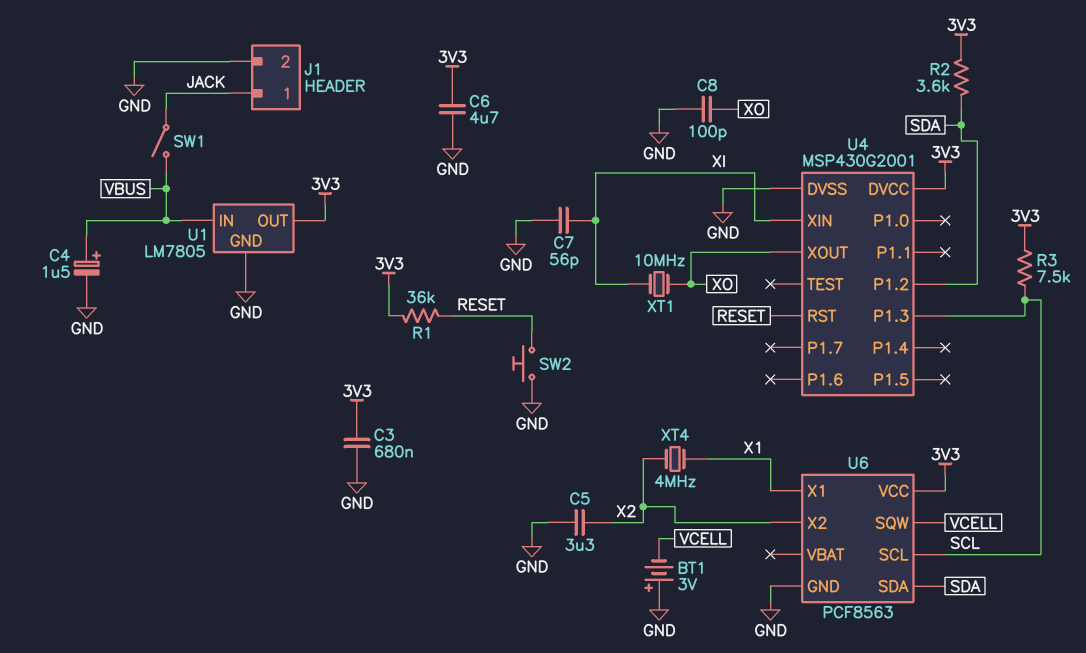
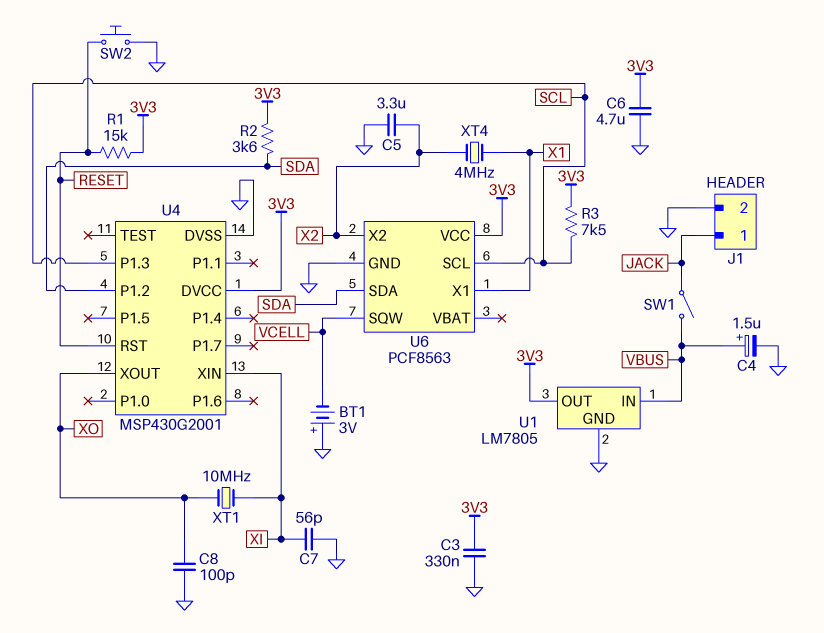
C3: 680nF (3V3, GND) -> 330nF (3V3, GND)
R1: 36k (3V3, RESET) -> 15k (3V3, RESET)

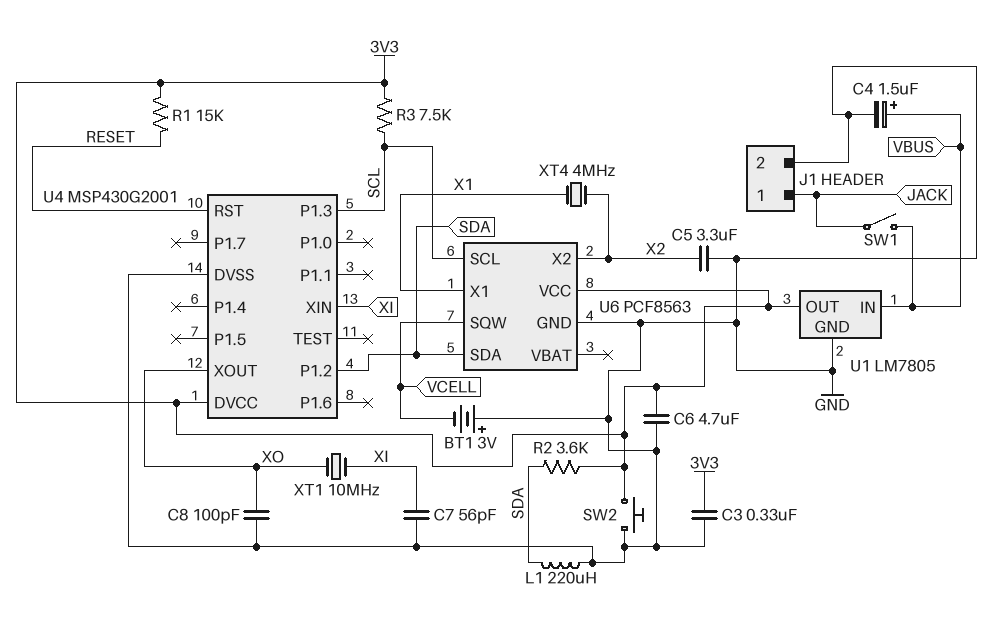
L1: none -> 220uH (GND, SDA)
SW2: button (GND, RESET) -> button (3V3, GND)

